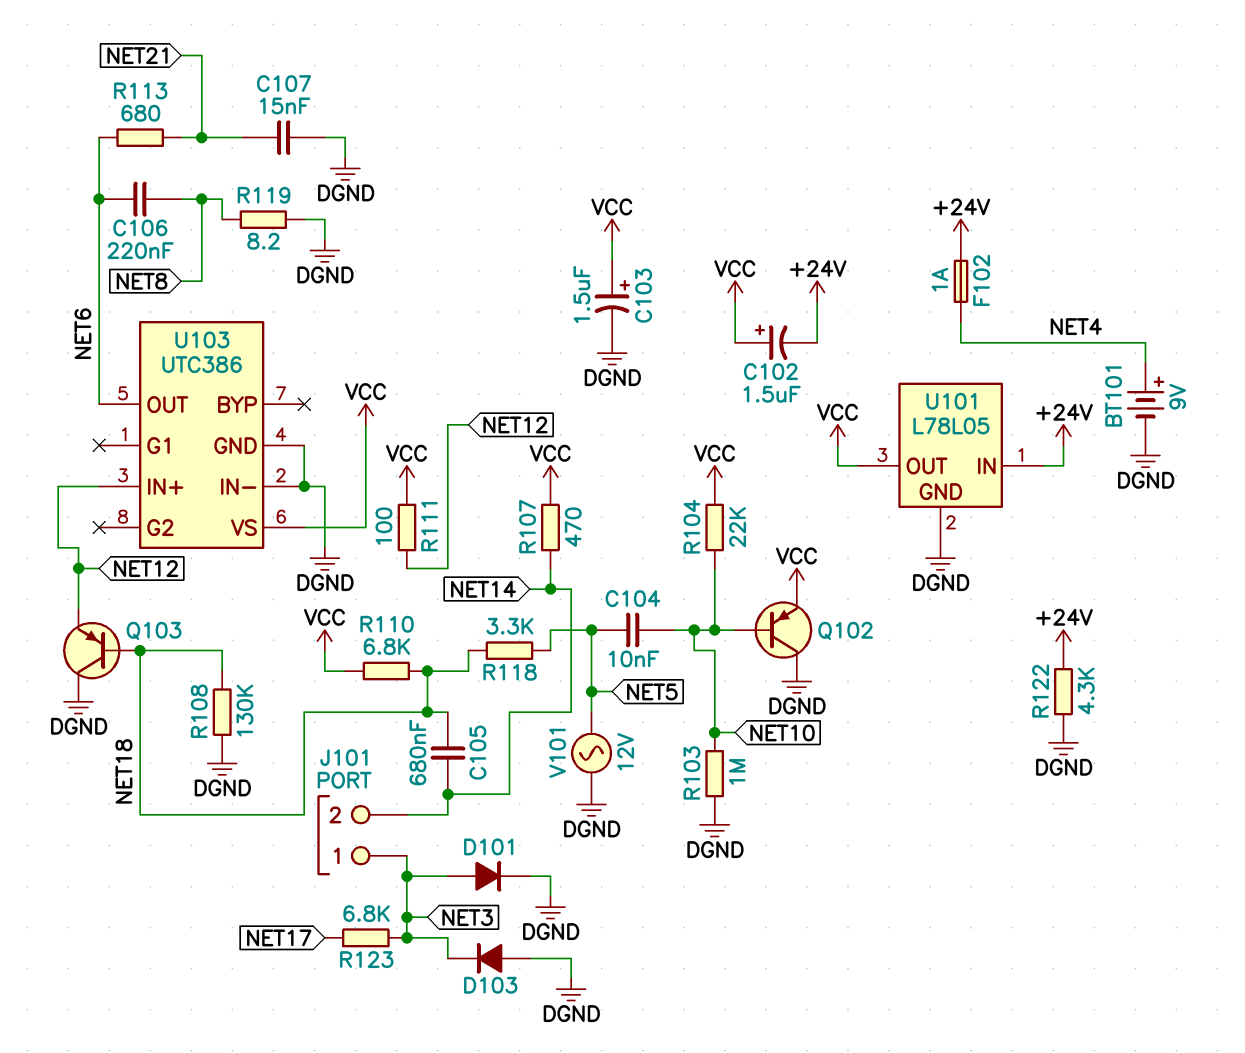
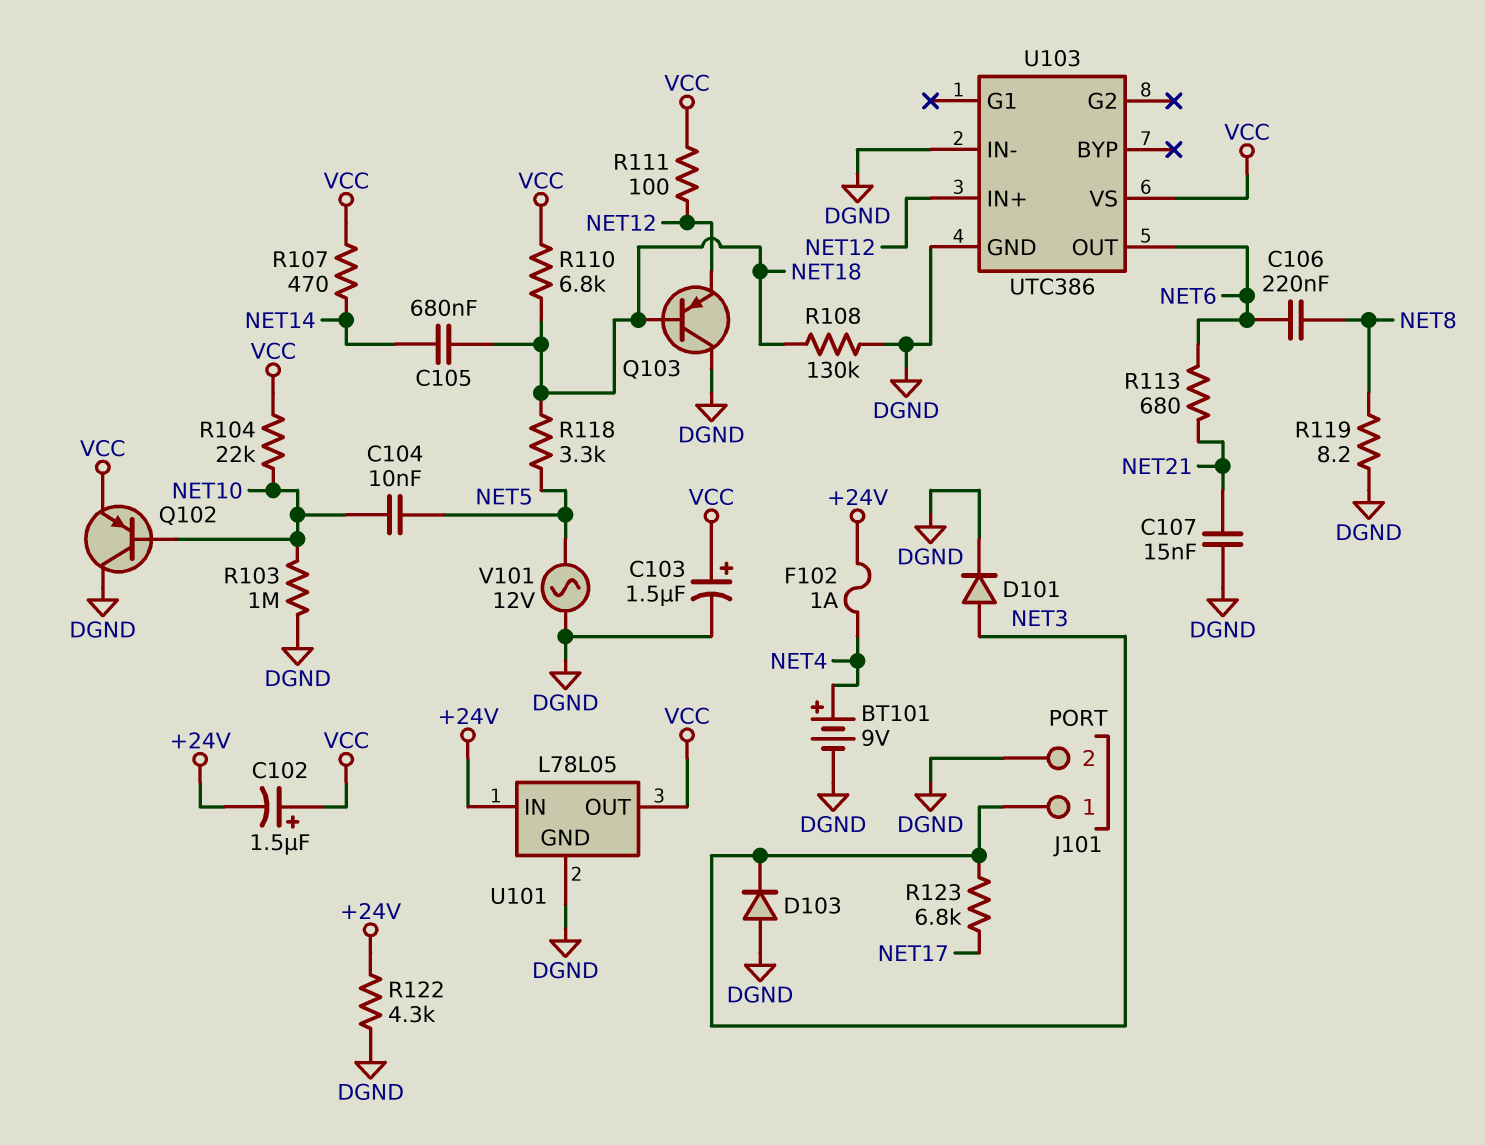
J101 pin 2: NET14 -> DGND

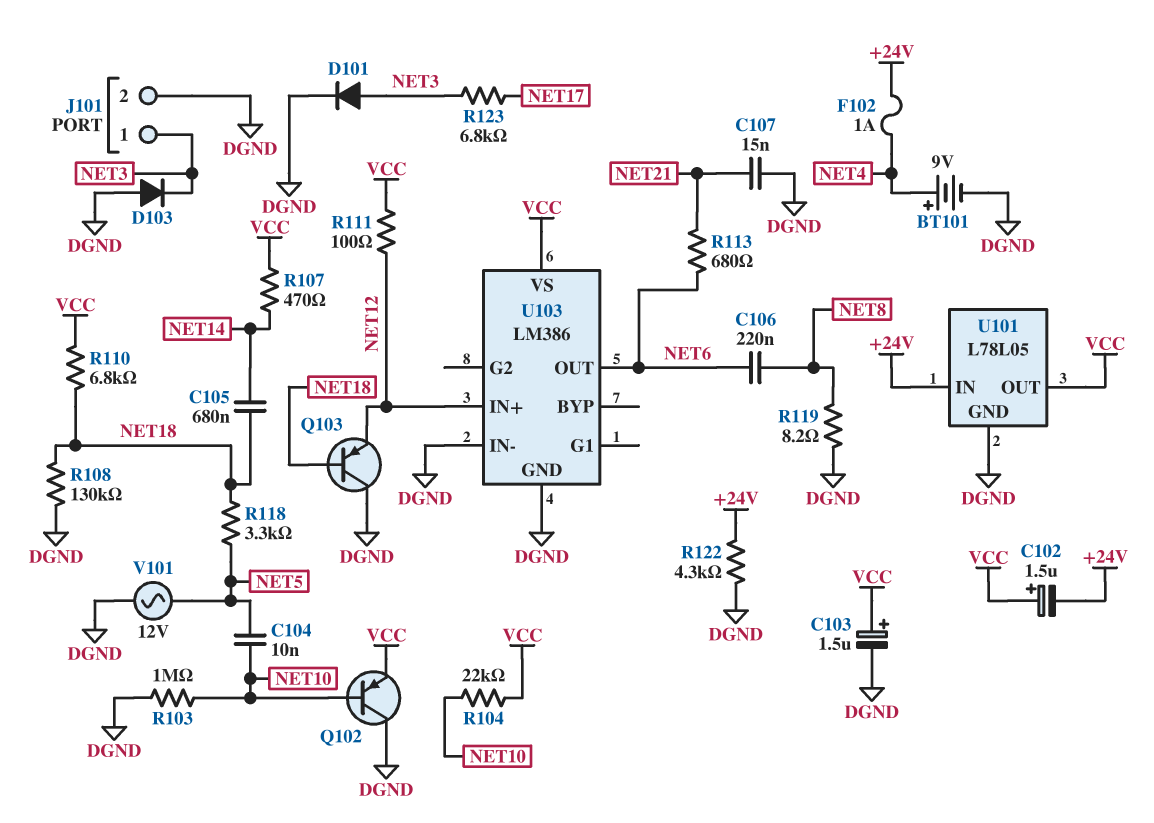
U103: UTC386 -> LM386

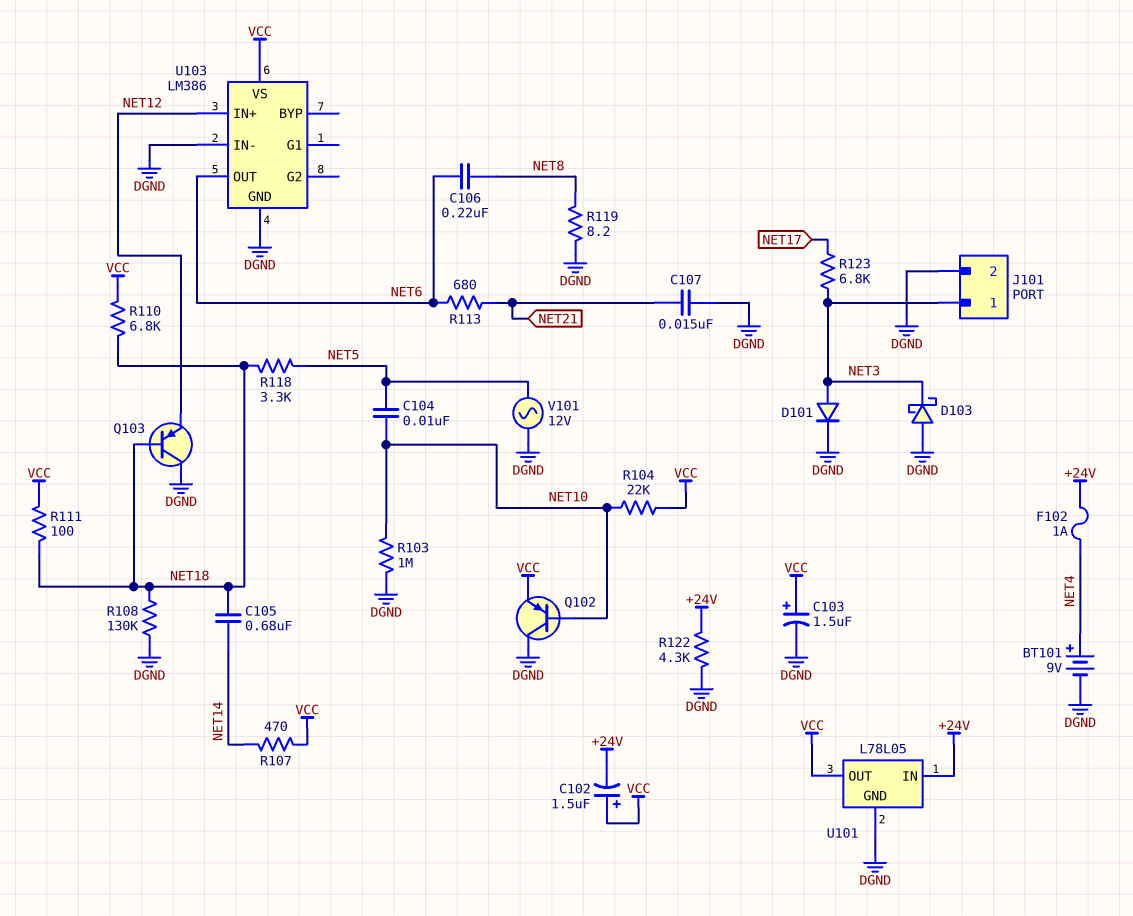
D103: diode (A DGND, K NET3) -> schottky (A DGND, K NET3)
R111: 100 (NET12, VCC) -> 100 (NET18, VCC)

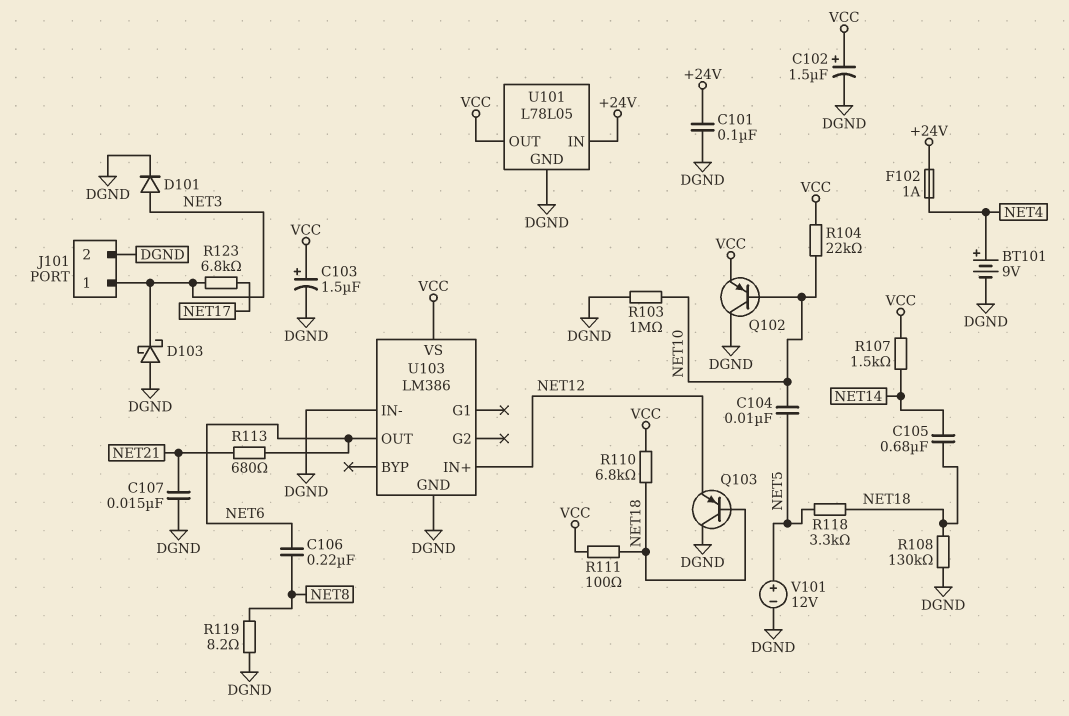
C101: none -> 100nF (+24V, DGND)
C102: 1.5uF (plus VCC, minus +24V) -> 1.5uF (plus VCC, minus DGND)
R107: 470 (NET14, VCC) -> 1.5k (NET14, VCC)
R122: 4.3k (+24V, DGND) -> none
V101: AC 12V (DGND, NET5) -> 12V (plus NET5, minus DGND)

